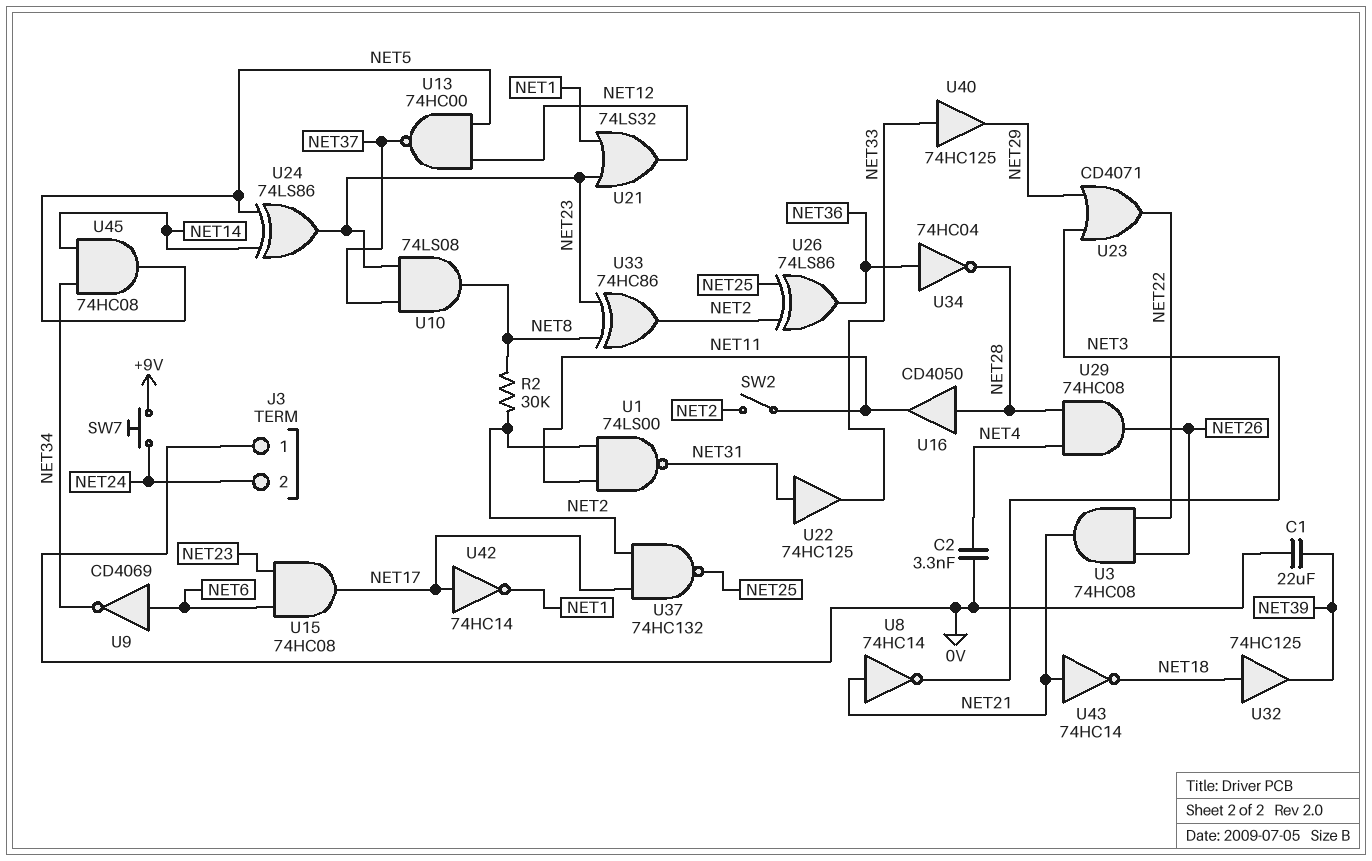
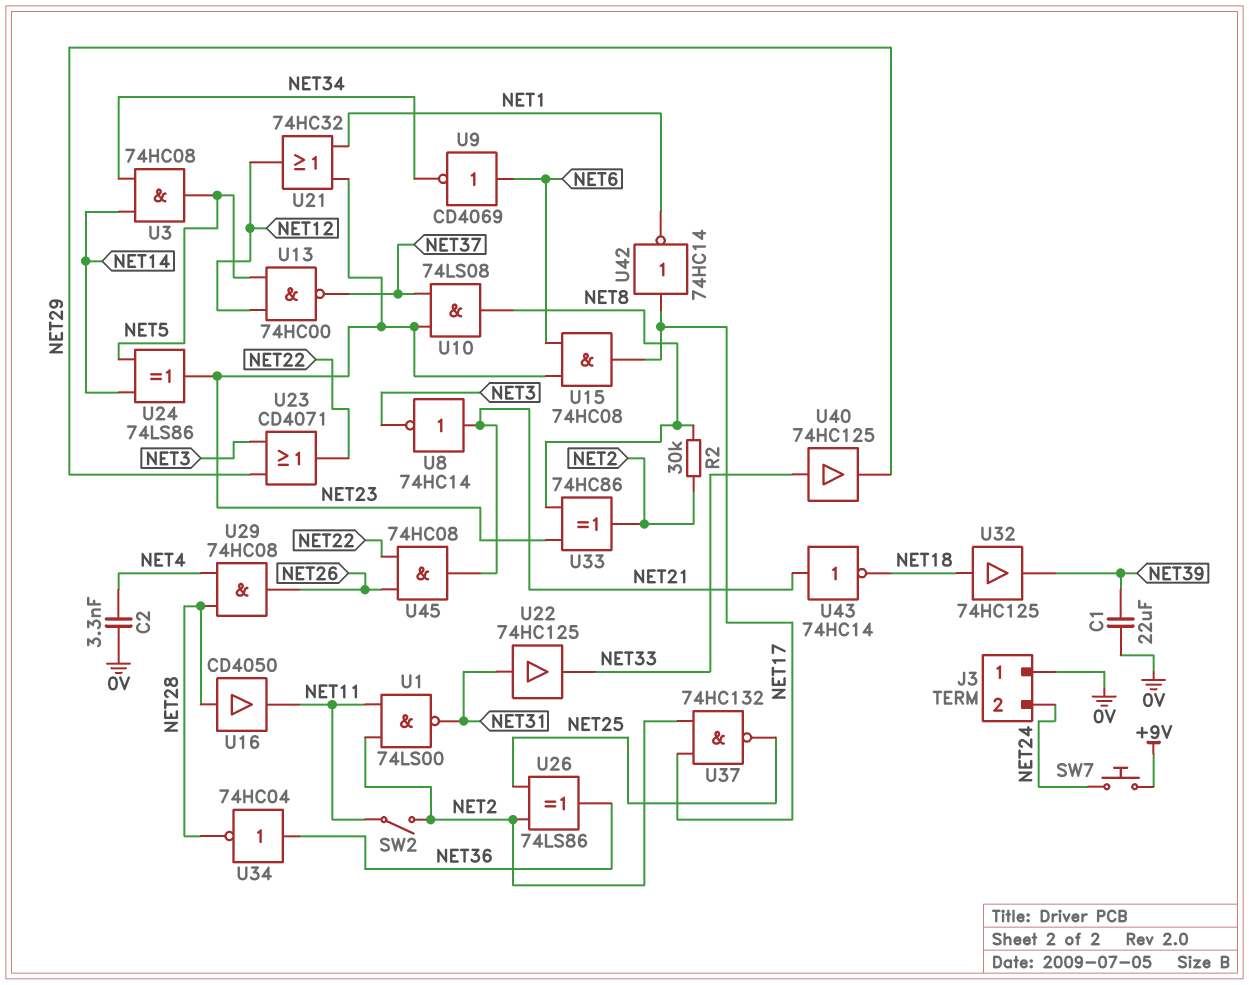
U3: AND 74HC08 (in NET22, in NET26, out NET21) -> AND 74HC08 (in NET14, in NET34, out NET5)
U21: OR 74LS32 (in NET1, in NET23, out NET12) -> OR 74HC32 (in NET1, in NET23, out NET12)
U45: AND 74HC08 (in NET14, in NET34, out NET5) -> AND 74HC08 (in NET22, in NET26, out NET21)

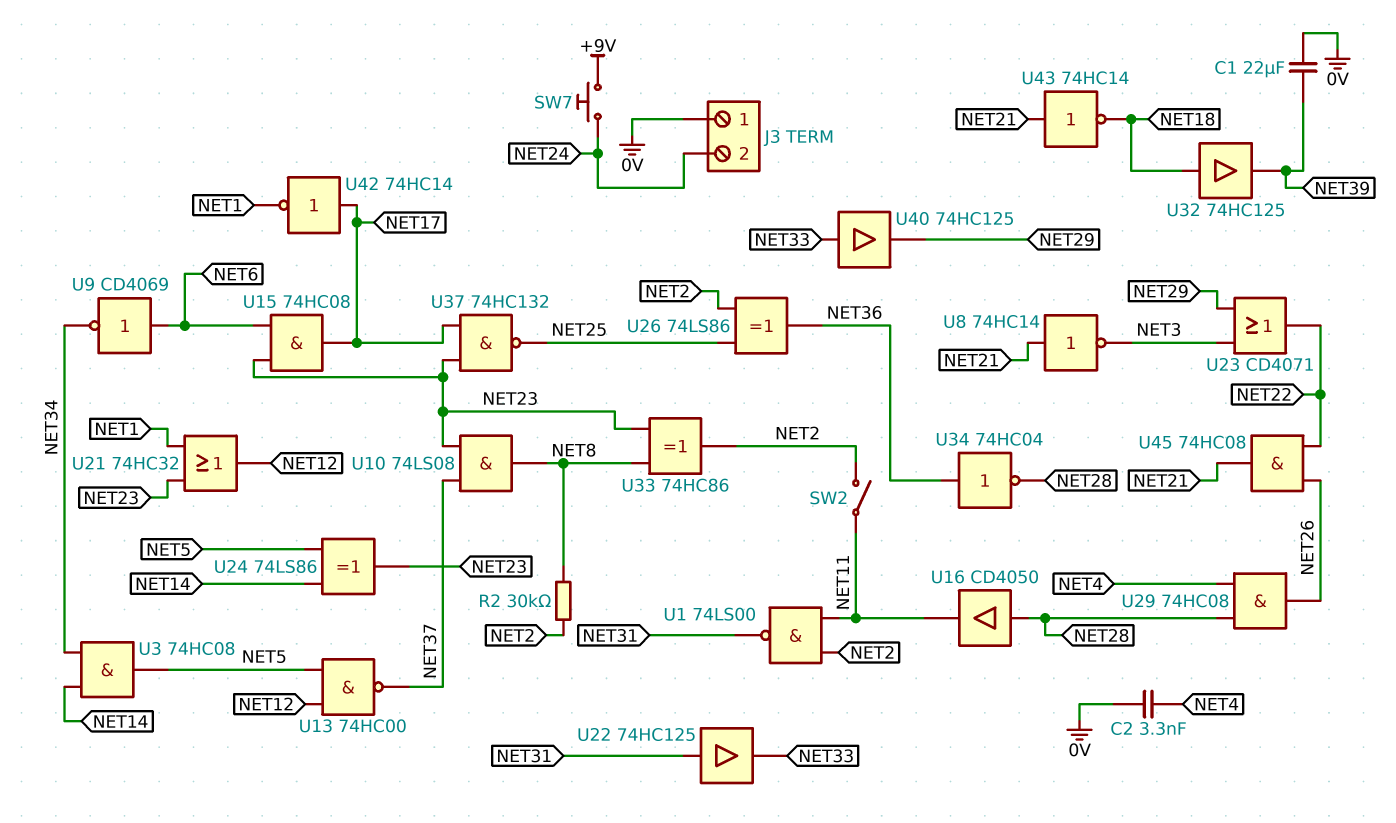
U37: NAND 74HC132 (in NET2, in NET17, out NET25) -> NAND 74HC132 (in NET17, in NET23, out NET25)

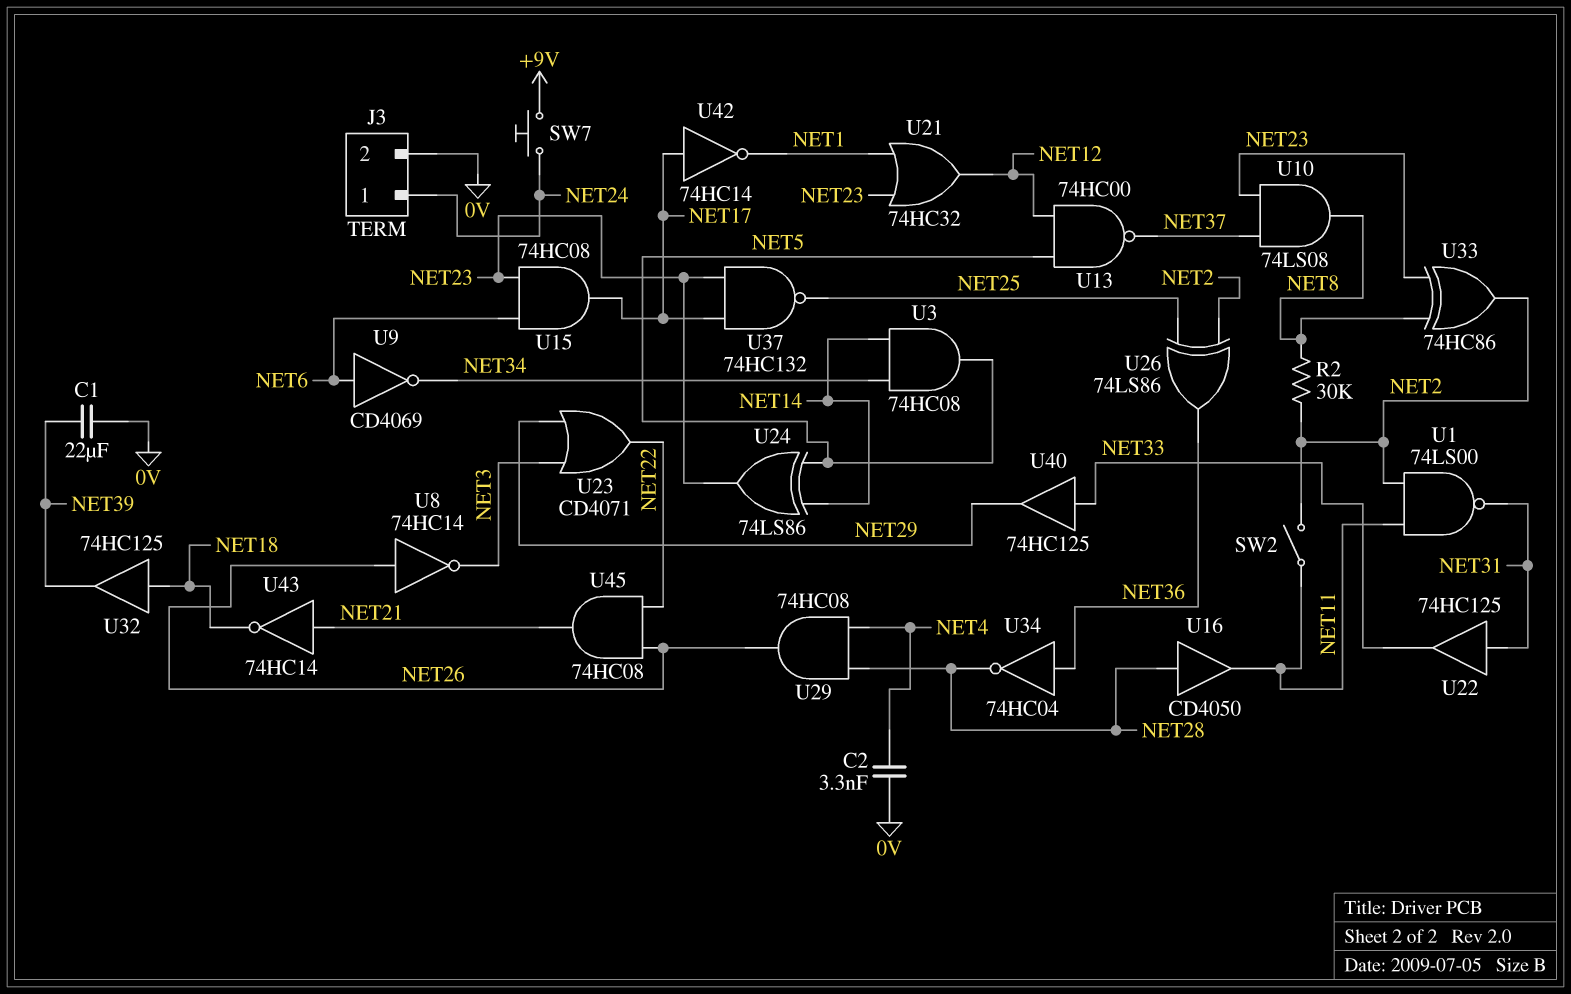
J3 pin 1: 0V -> NET24
J3 pin 2: NET24 -> 0V
U8: NOT 74HC14 (in NET21, out NET3) -> NOT 74HC14 (in NET26, out NET3)

